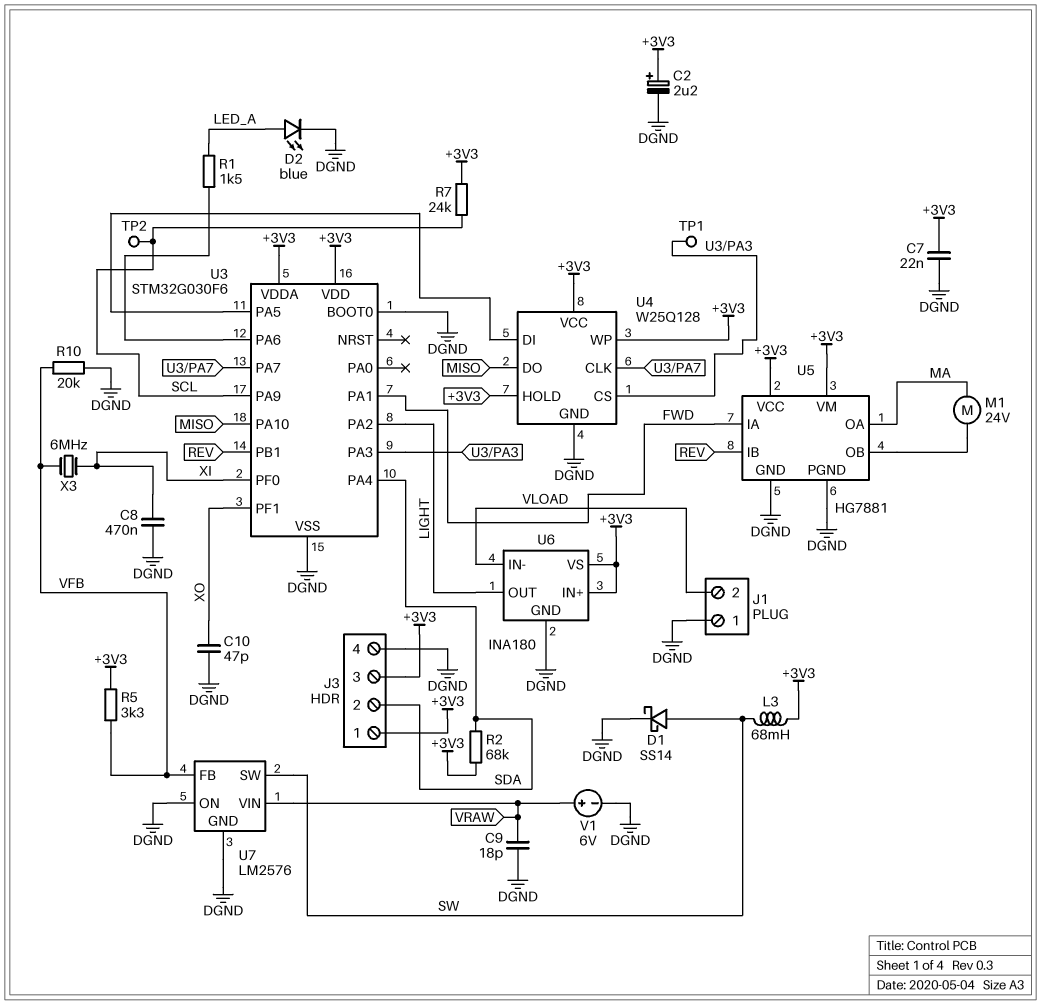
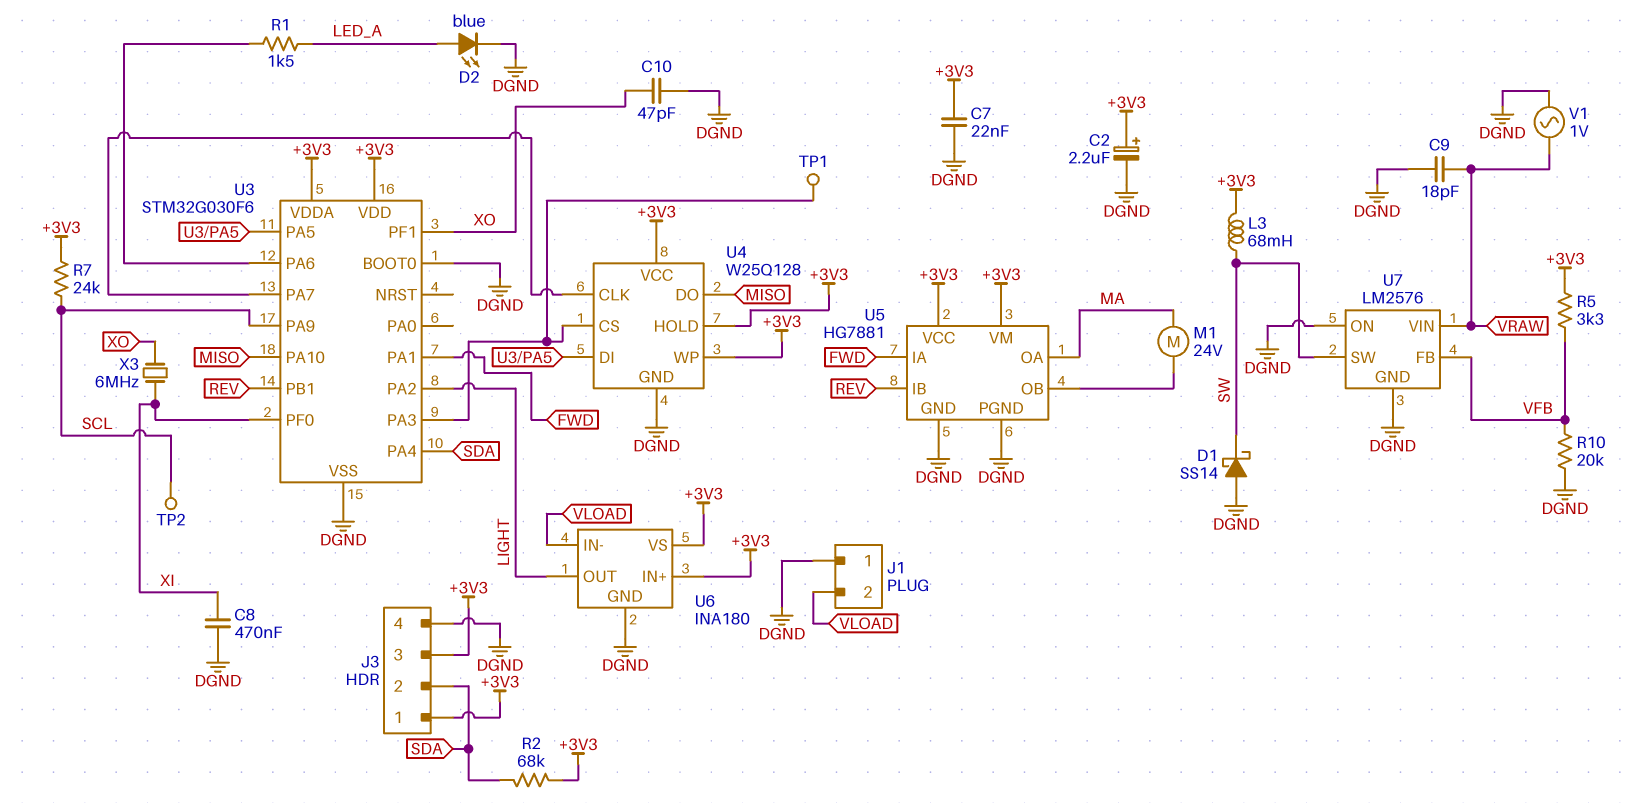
D1: schottky SS14 (A SW, K DGND) -> schottky SS14 (A DGND, K SW)
V1: 6V (plus VRAW, minus DGND) -> AC 1V (DGND, VRAW)
X3: 6MHz (VFB, XI) -> 6MHz (XI, XO)

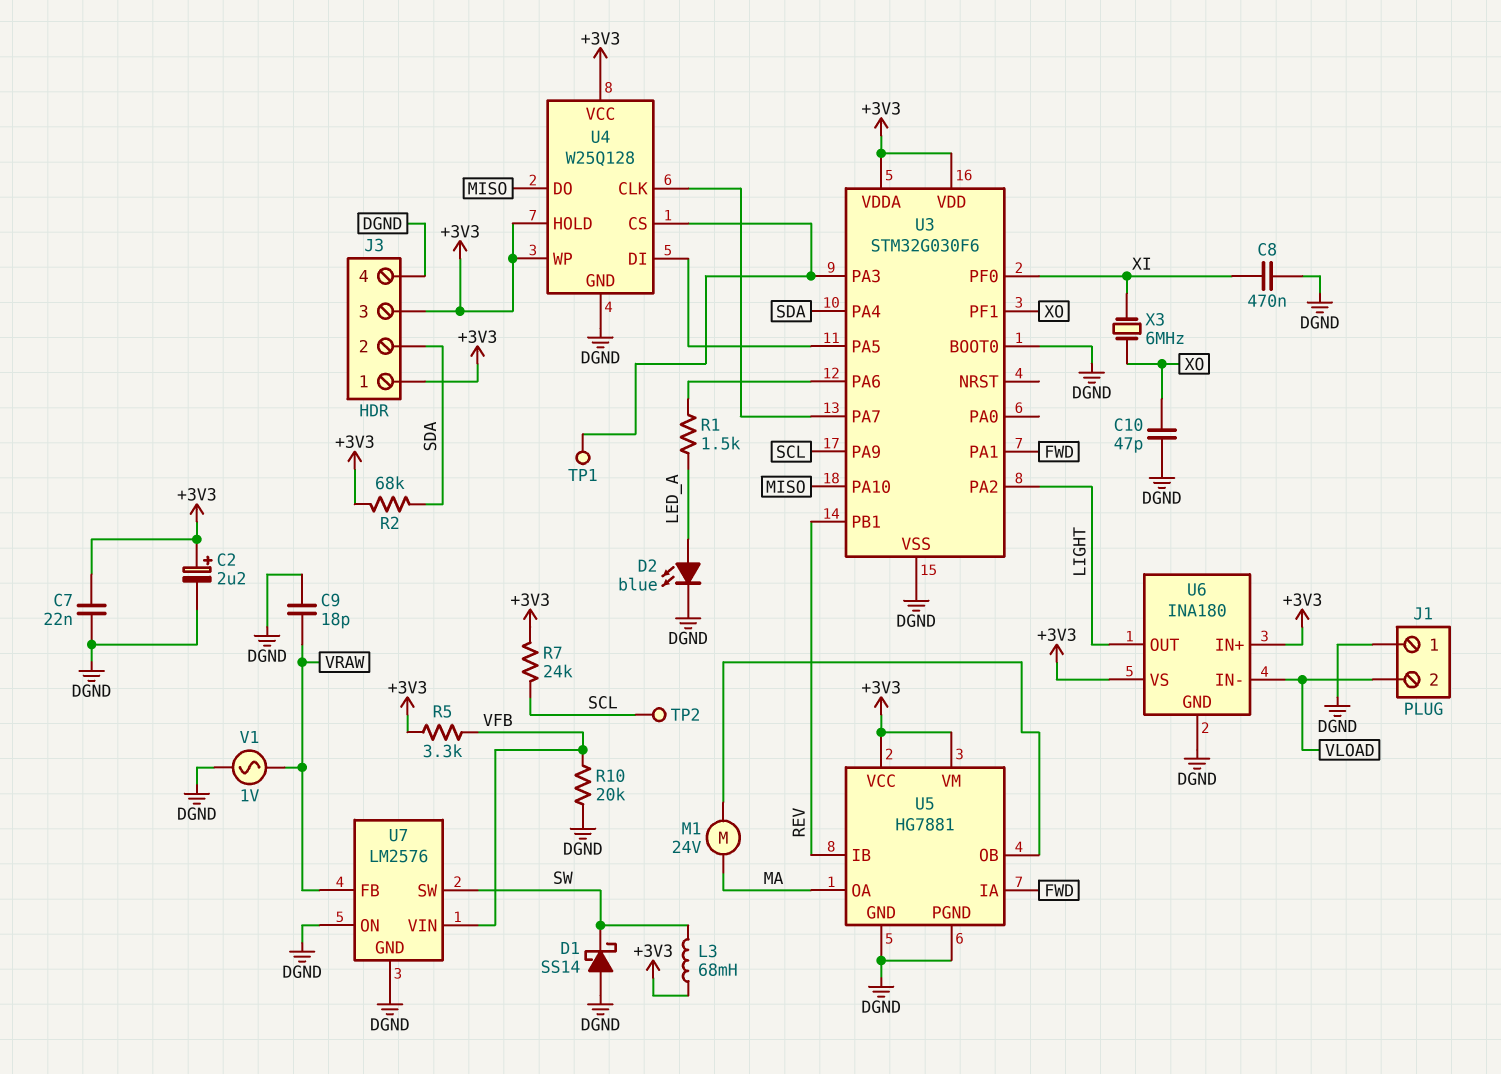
U7 pin FB: VFB -> VRAW
U7 pin VIN: VRAW -> VFB

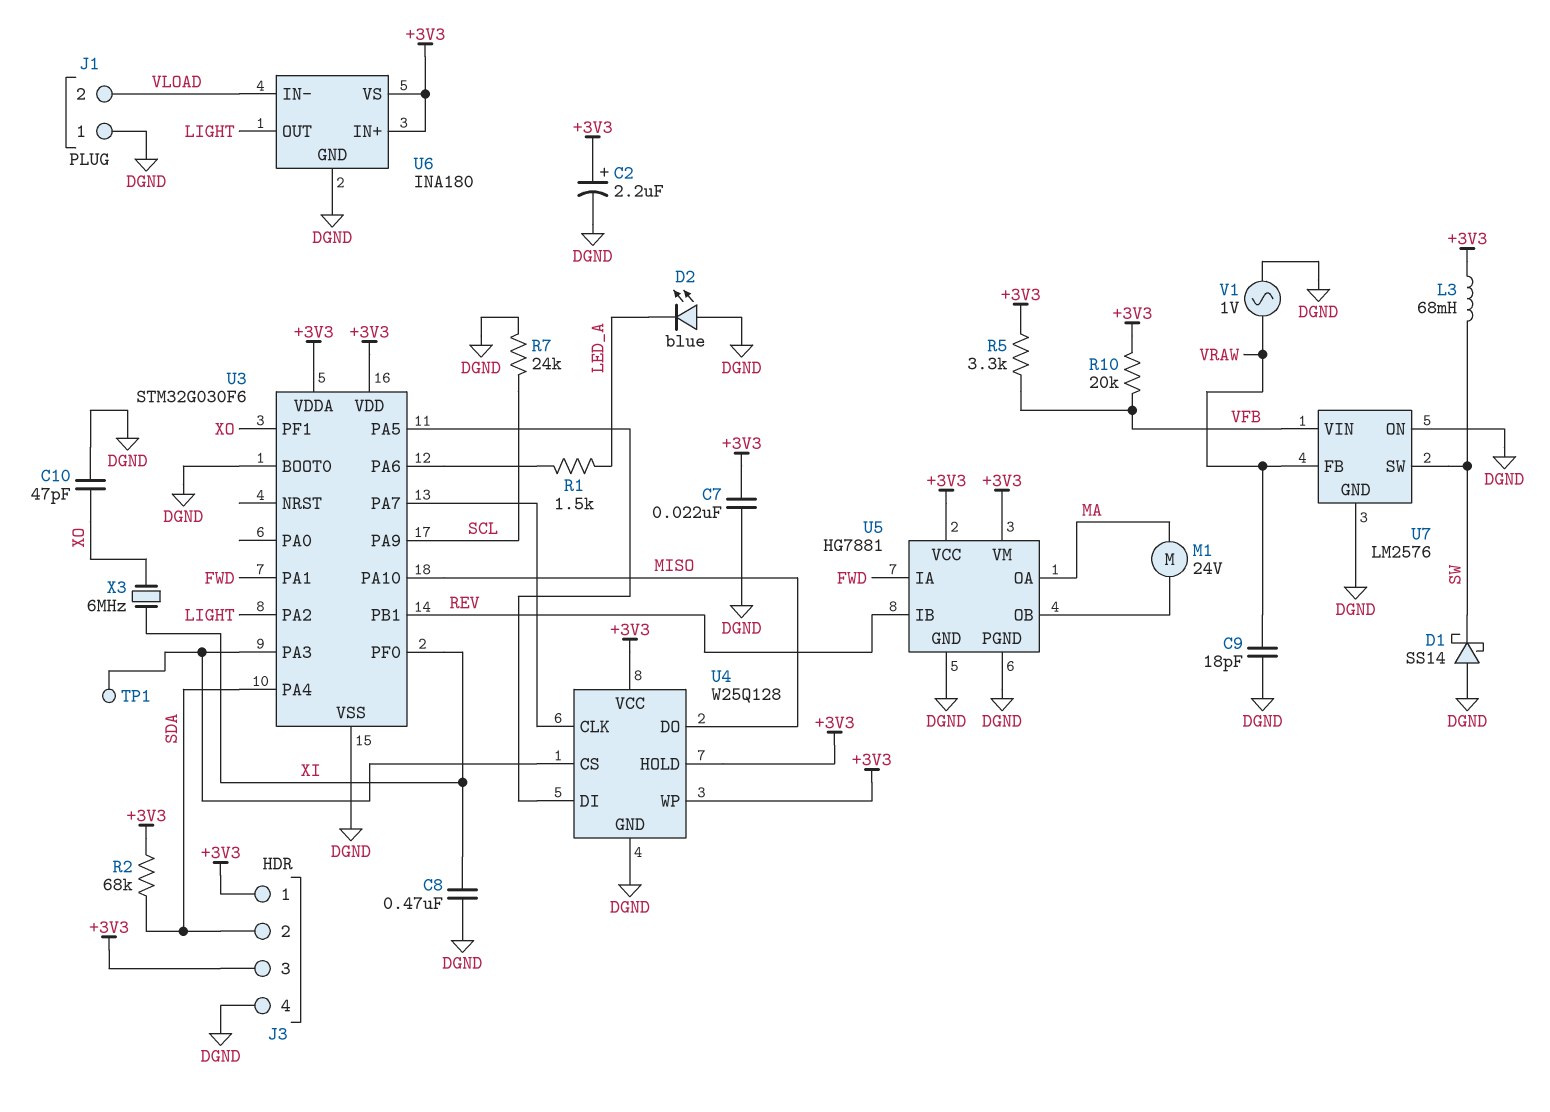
D2: LED blue (A LED_A, K DGND) -> LED blue (A DGND, K LED_A)
R7: 24k (+3V3, SCL) -> 24k (DGND, SCL)
R10: 20k (DGND, VFB) -> 20k (+3V3, VFB)
TP2: test point (SCL) -> none

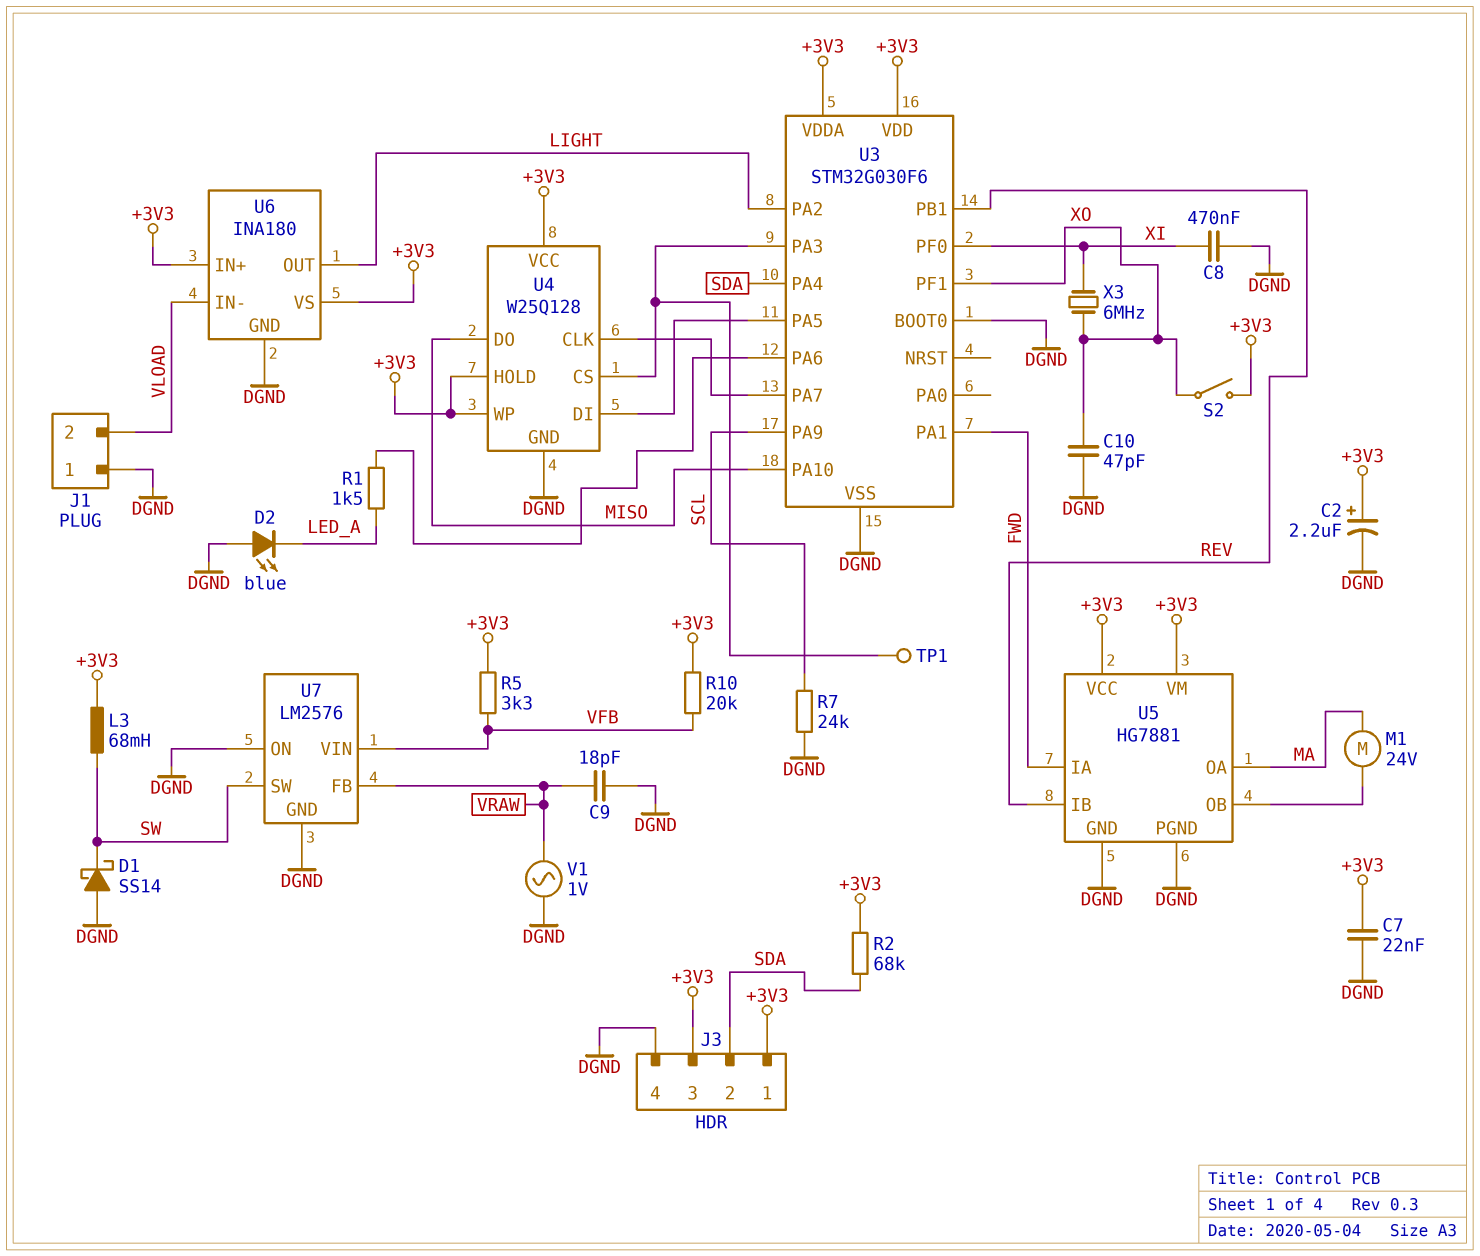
S2: none -> switch (+3V3, XO)

